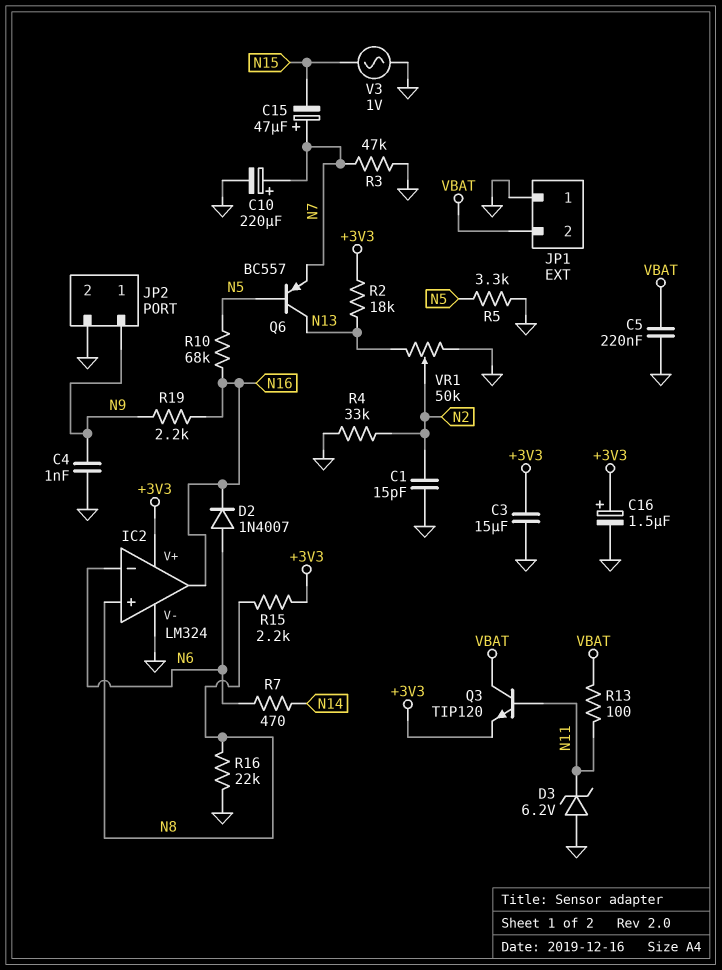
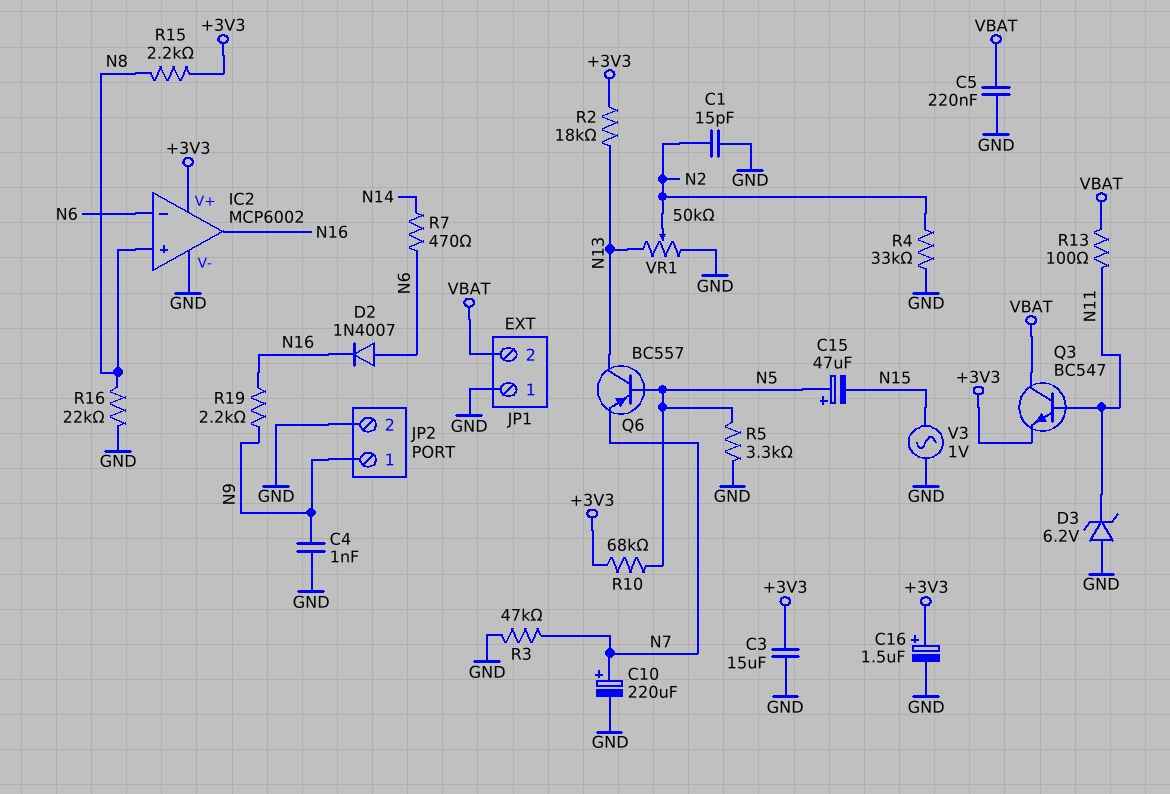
C15: 47uF (plus N7, minus N15) -> 47uF (plus N5, minus N15)
IC2: LM324 -> MCP6002
Q3: NPN TIP120 (B N11, C VBAT, E +3V3) -> NPN BC547 (B N11, C VBAT, E +3V3)
R10: 68k (N5, N16) -> 68k (+3V3, N5)

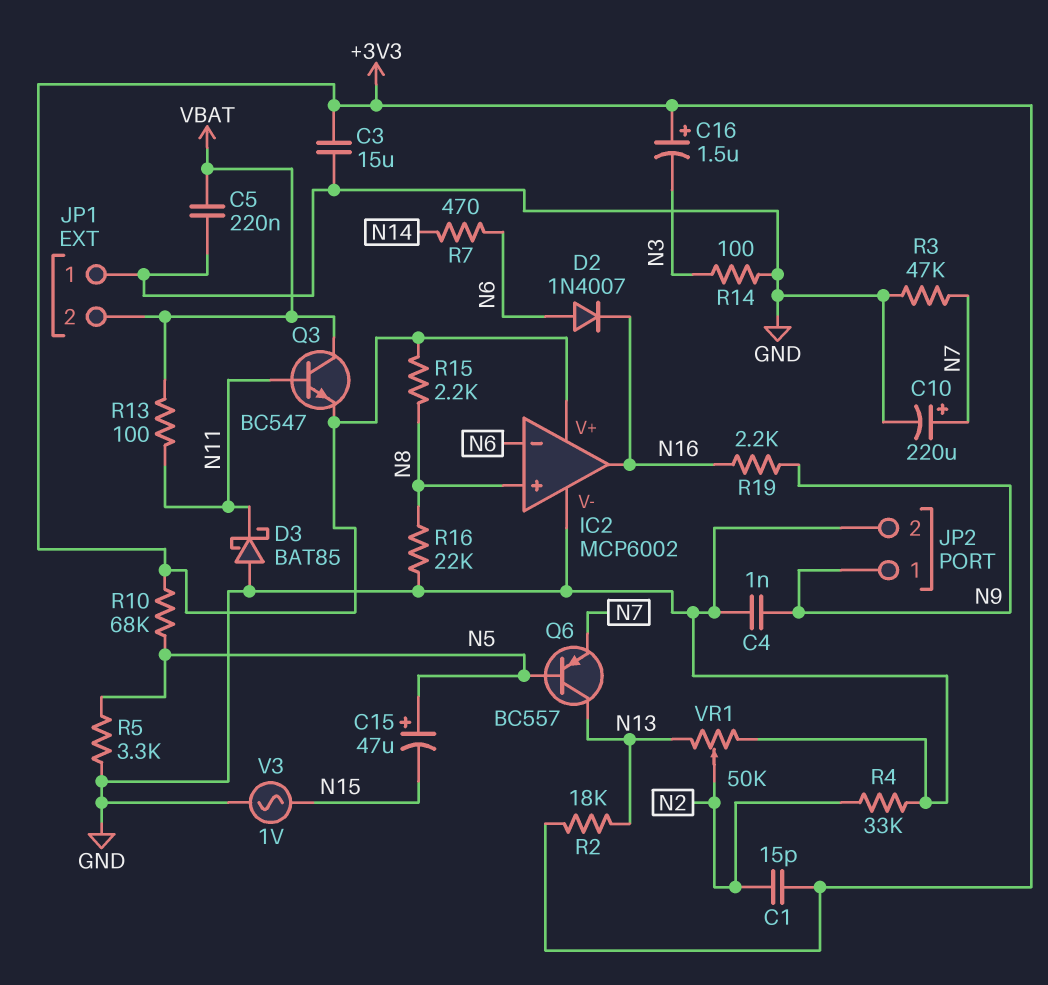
C1: 15pF (GND, N2) -> 15pF (+3V3, N2)
C16: 1.5uF (plus +3V3, minus GND) -> 1.5uF (plus +3V3, minus N3)
D3: zener 6.2V (A GND, K N11) -> schottky BAT85 (A GND, K N11)
R14: none -> 100 (GND, N3)

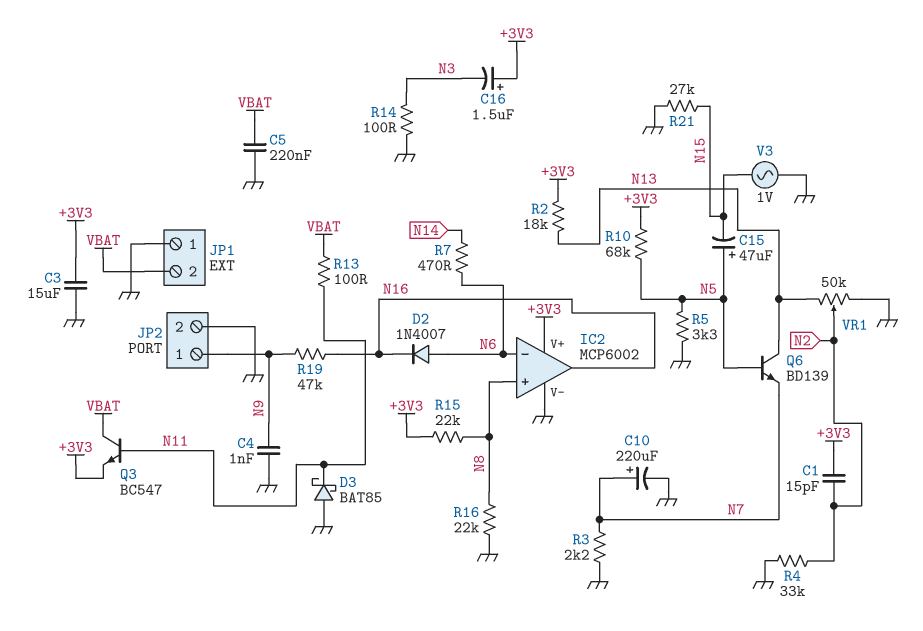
Q6: PNP BC557 (B N5, C N13, E N7) -> NPN BD139 (B N5, C N13, E N7)
R3: 47k (GND, N7) -> 2.2k (GND, N7)
R15: 2.2k (+3V3, N8) -> 22k (+3V3, N8)
R19: 2.2k (N9, N16) -> 47k (N9, N16)
R21: none -> 27k (GND, N15)

